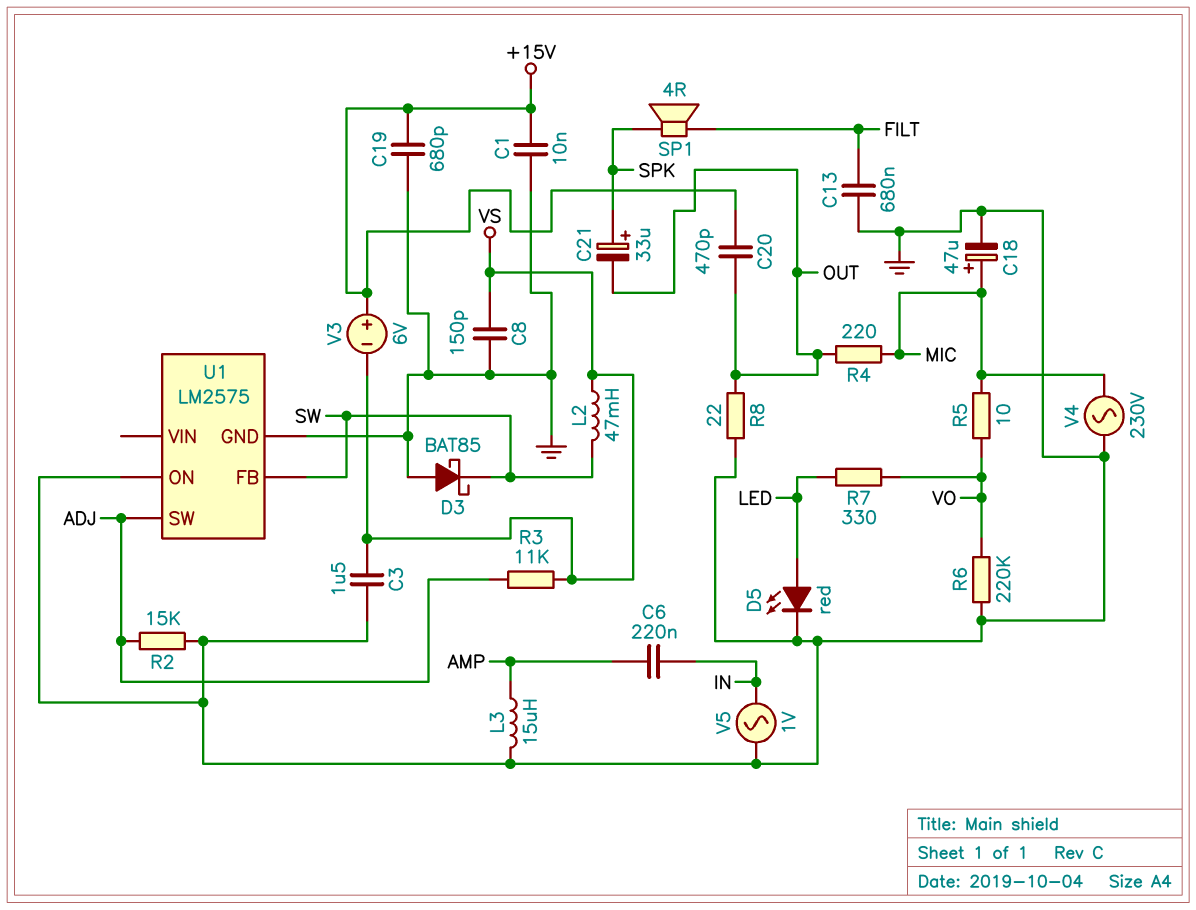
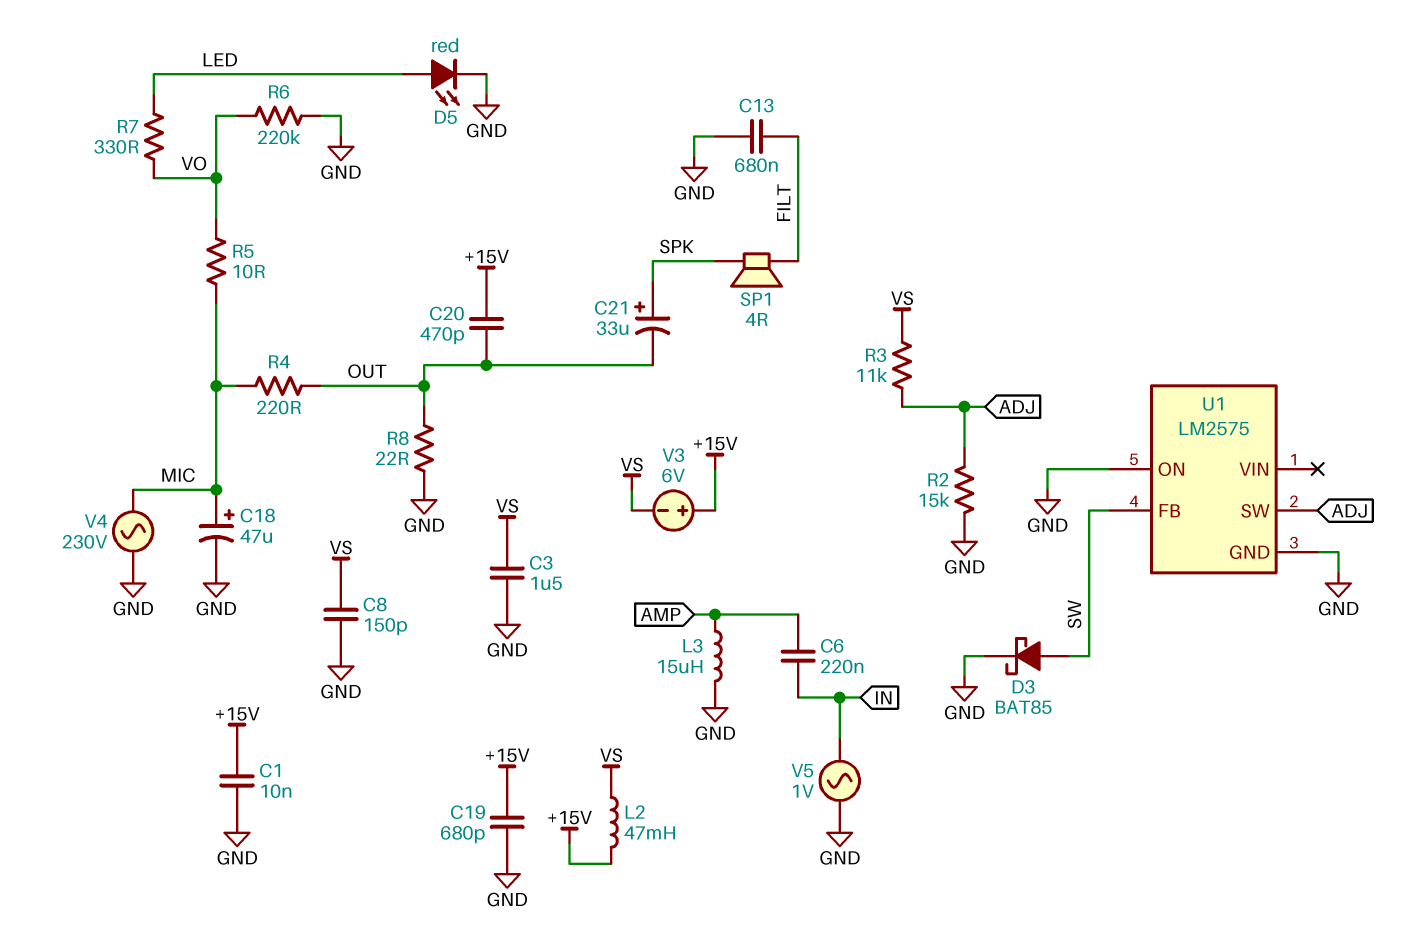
D3: schottky BAT85 (A GND, K SW) -> schottky BAT85 (A SW, K GND)
L2: 47mH (SW, VS) -> 47mH (+15V, VS)

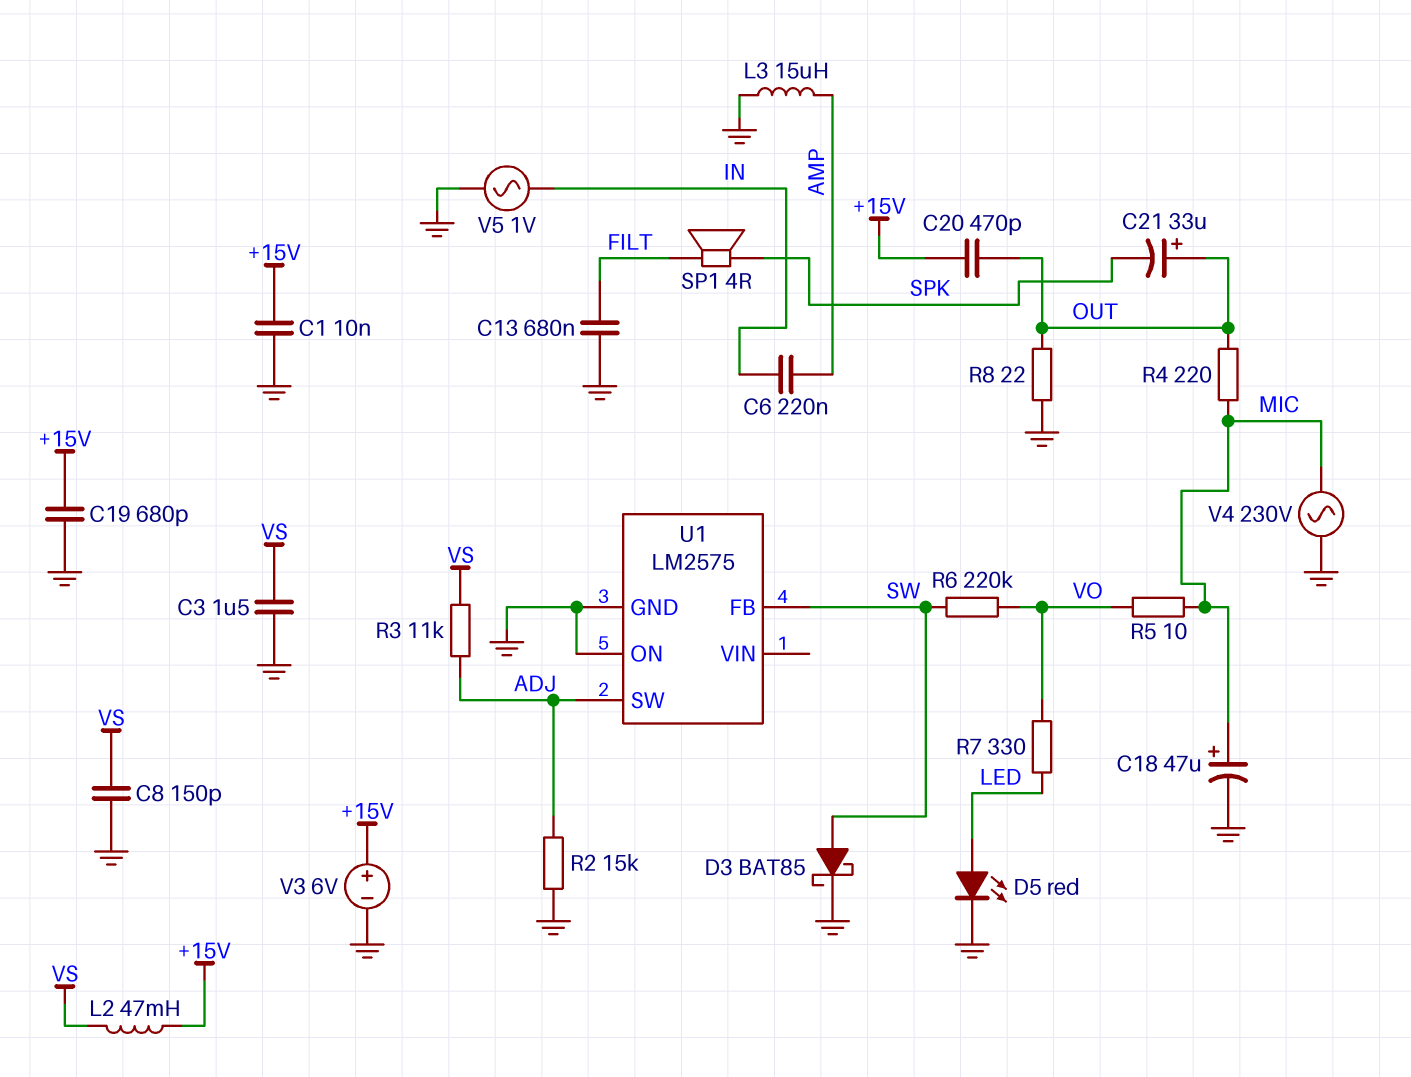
C21: 33uF (plus SPK, minus OUT) -> 33uF (plus OUT, minus SPK)
R6: 220k (GND, VO) -> 220k (SW, VO)
V3: 6V (plus +15V, minus VS) -> 6V (plus +15V, minus GND)

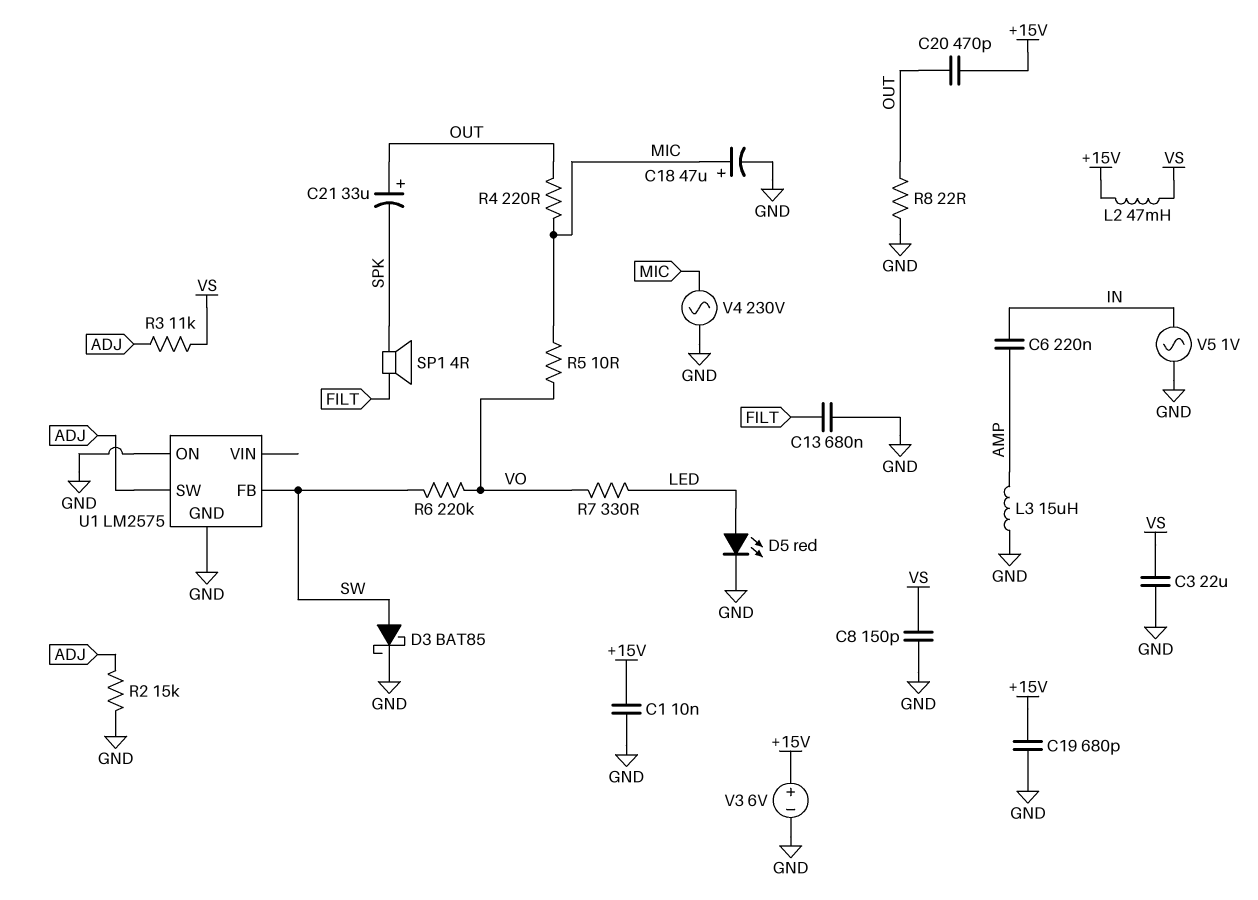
C3: 1.5uF (GND, VS) -> 22uF (GND, VS)

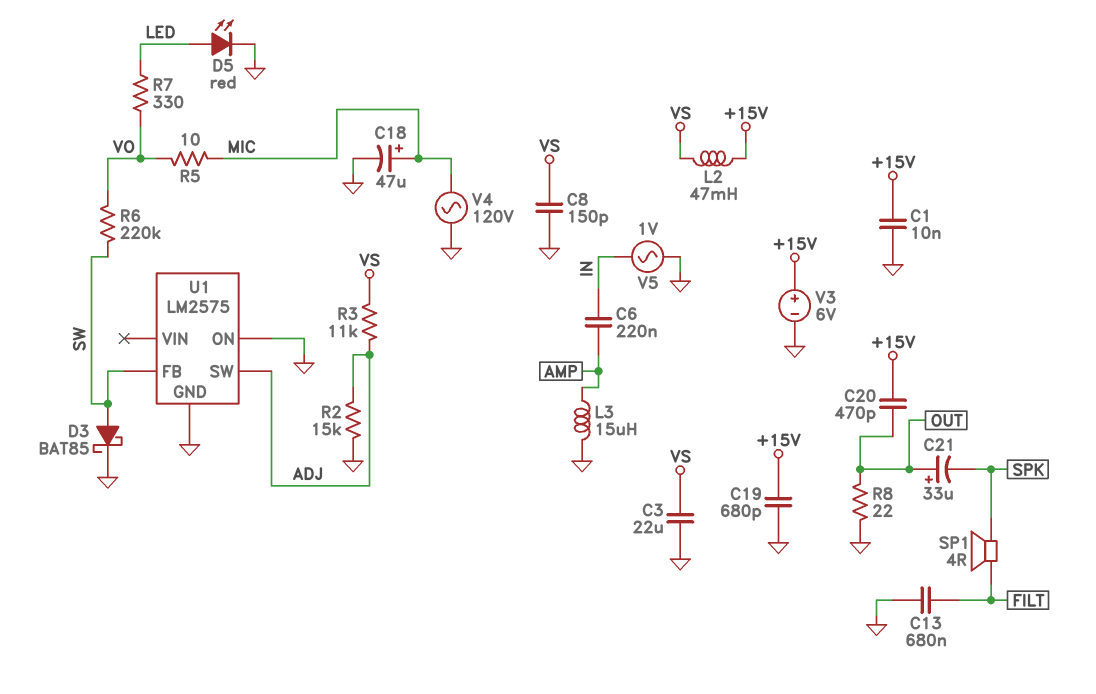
R4: 220 (MIC, OUT) -> none
V4: AC 230V (GND, MIC) -> AC 120V (GND, MIC)

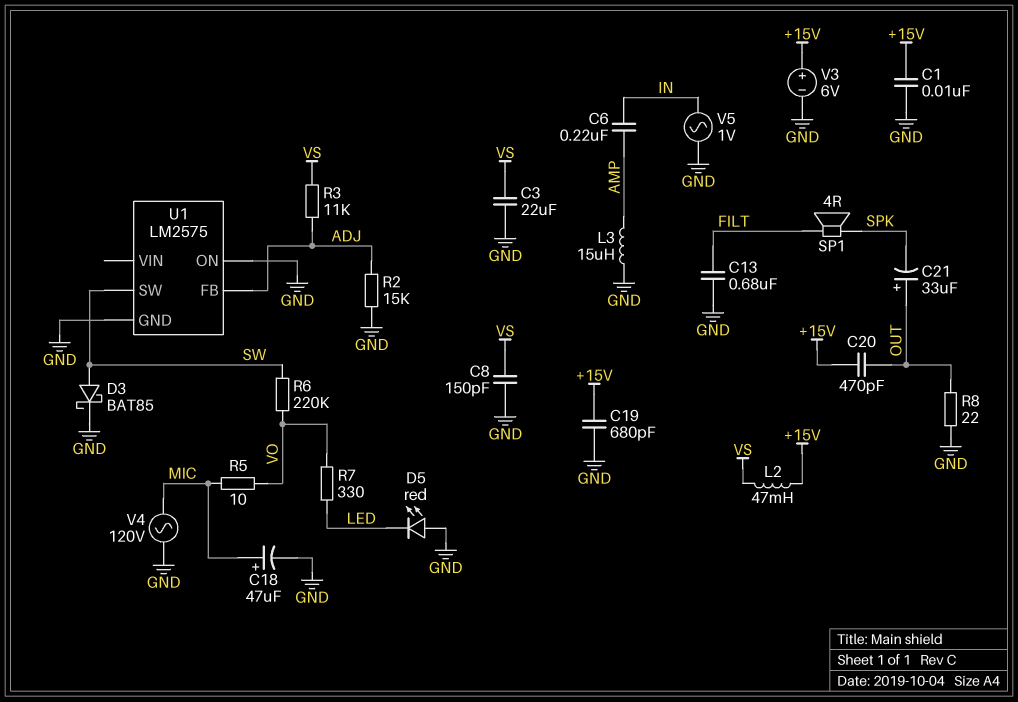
D5: LED red (A LED, K GND) -> LED red (A GND, K LED)
U1 pin FB: SW -> ADJ
U1 pin SW: ADJ -> SW

